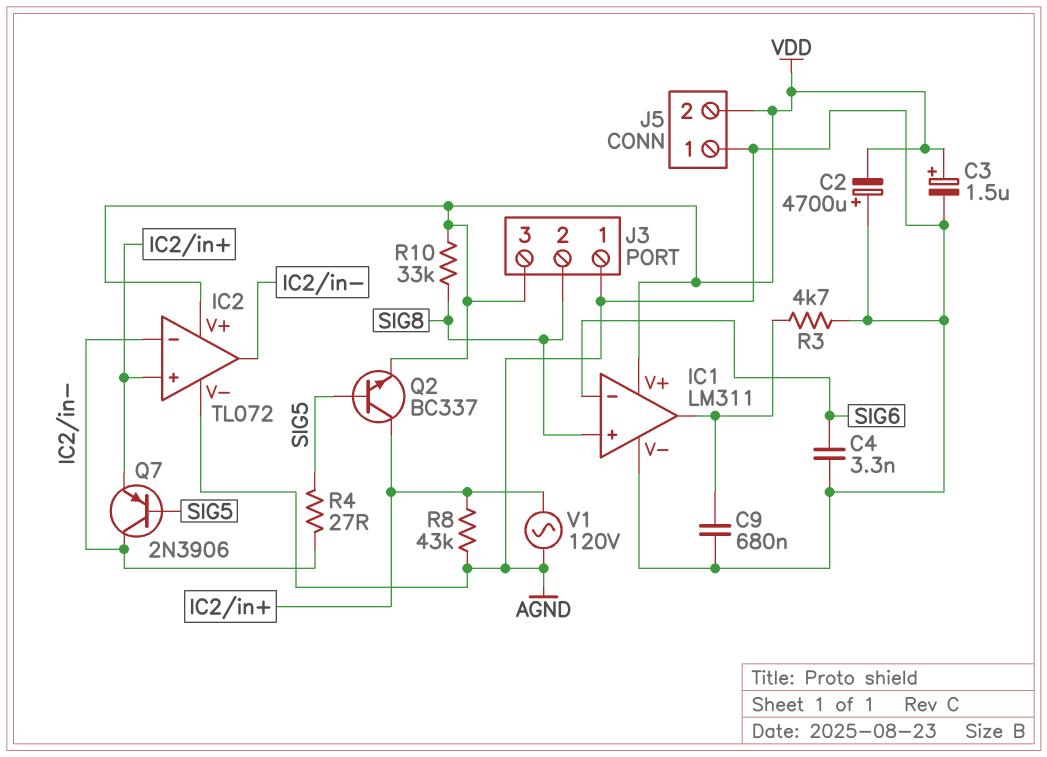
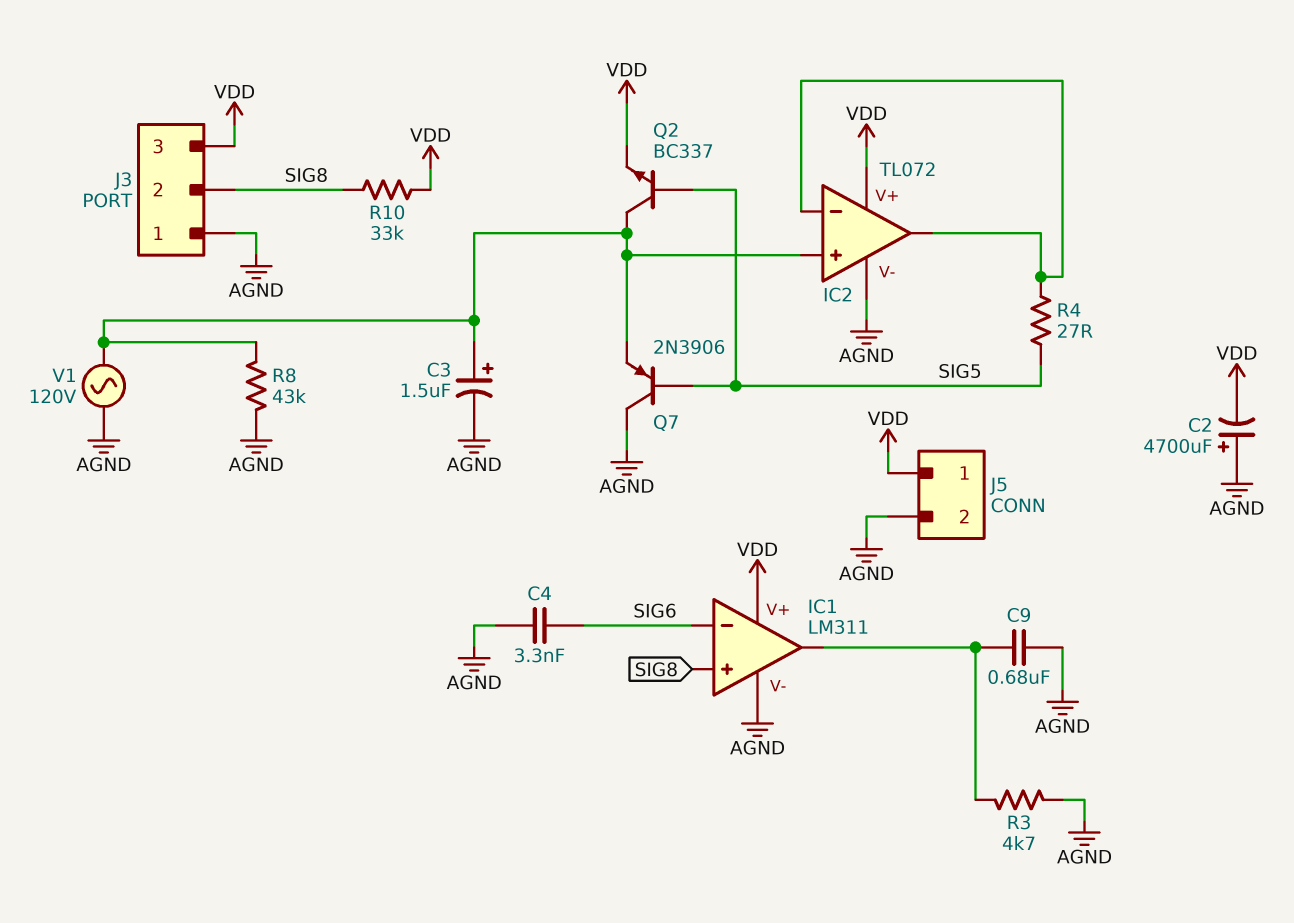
C3: 1.5uF (plus VDD, minus AGND) -> 1.5uF (plus IC2/in+, minus AGND)
J5 pin 1: AGND -> VDD
J5 pin 2: VDD -> AGND
Q7: PNP 2N3906 (B SIG5, C IC2/in-, E IC2/in+) -> PNP 2N3906 (B SIG5, C AGND, E IC2/in+)

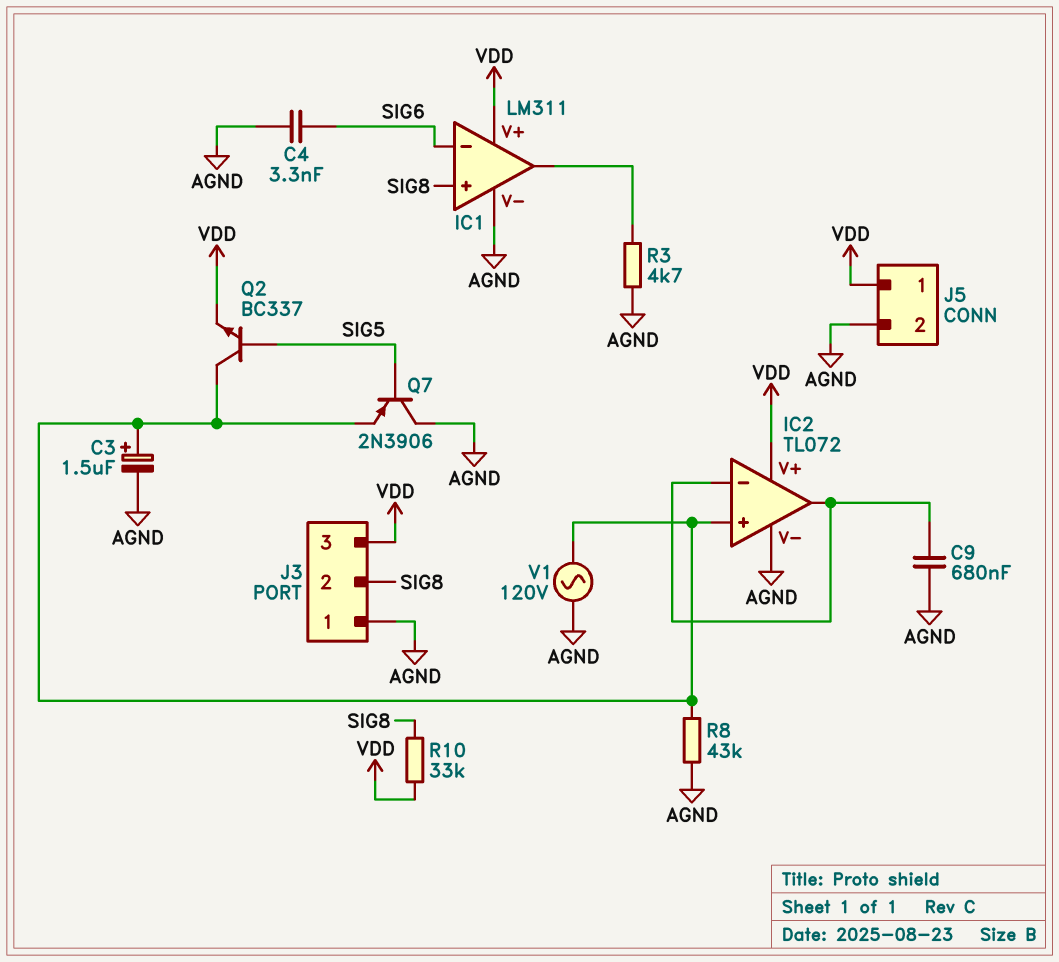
C2: 4700uF (plus AGND, minus VDD) -> none
C9: 680nF (AGND, IC1/out) -> 680nF (AGND, IC2/in-)
R4: 27 (IC2/in-, SIG5) -> none

